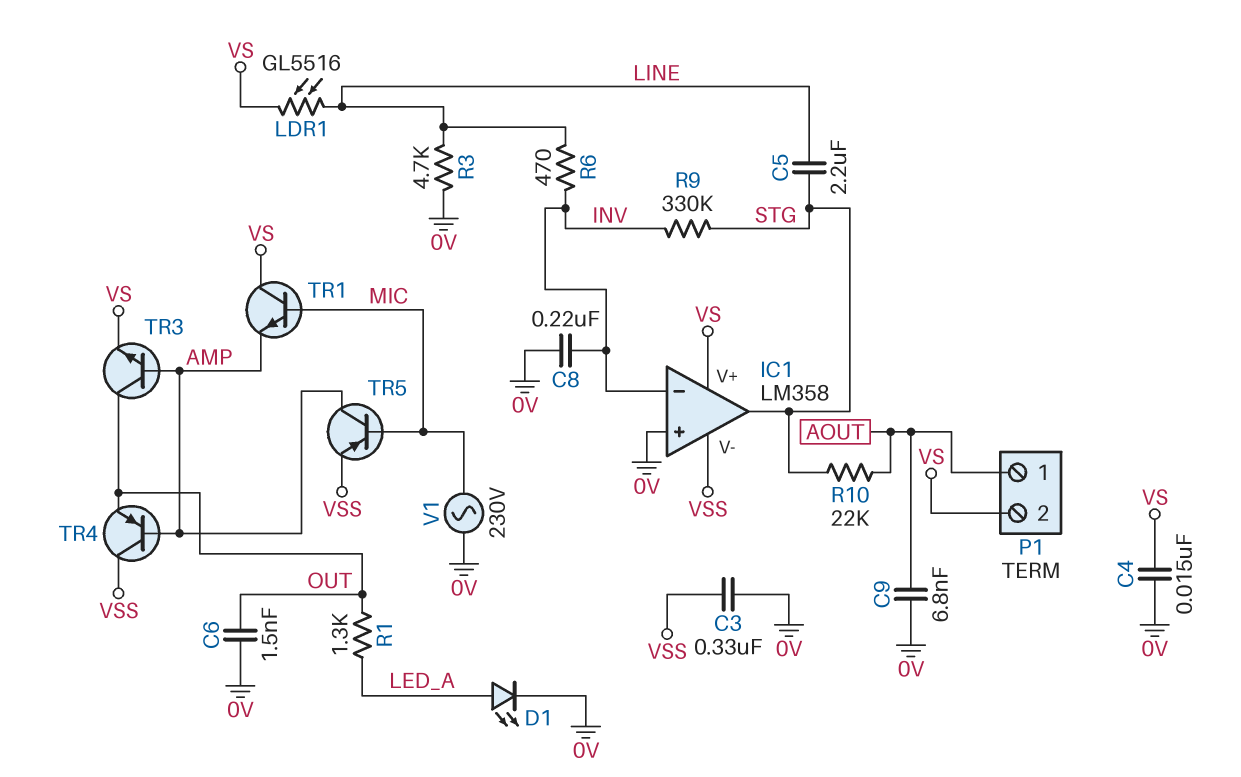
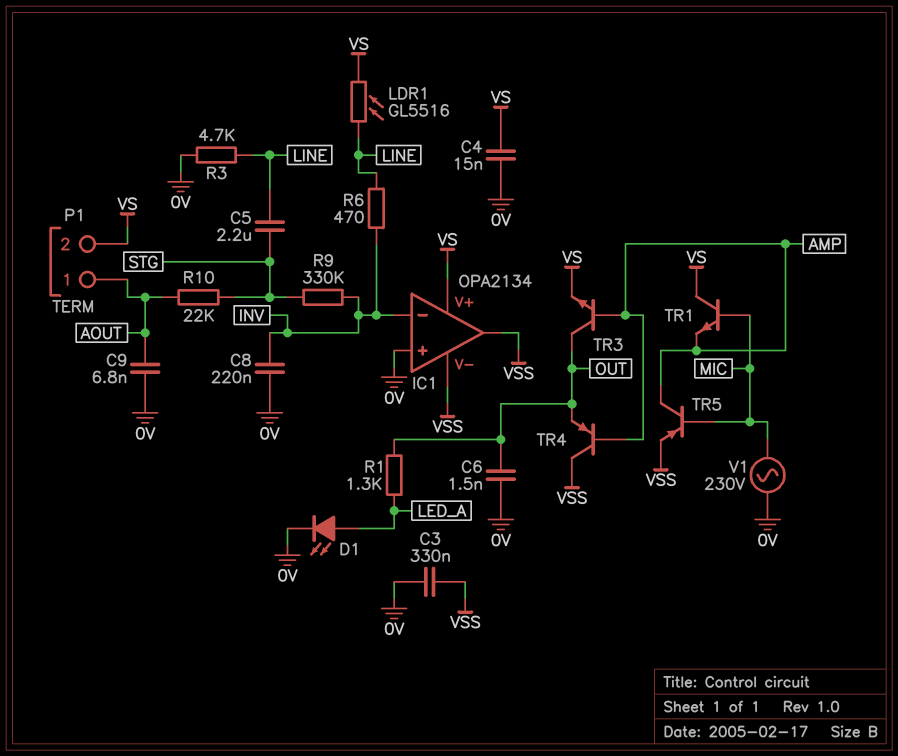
IC1: LM358 -> OPA2134
IC1 pin out: STG -> VSS

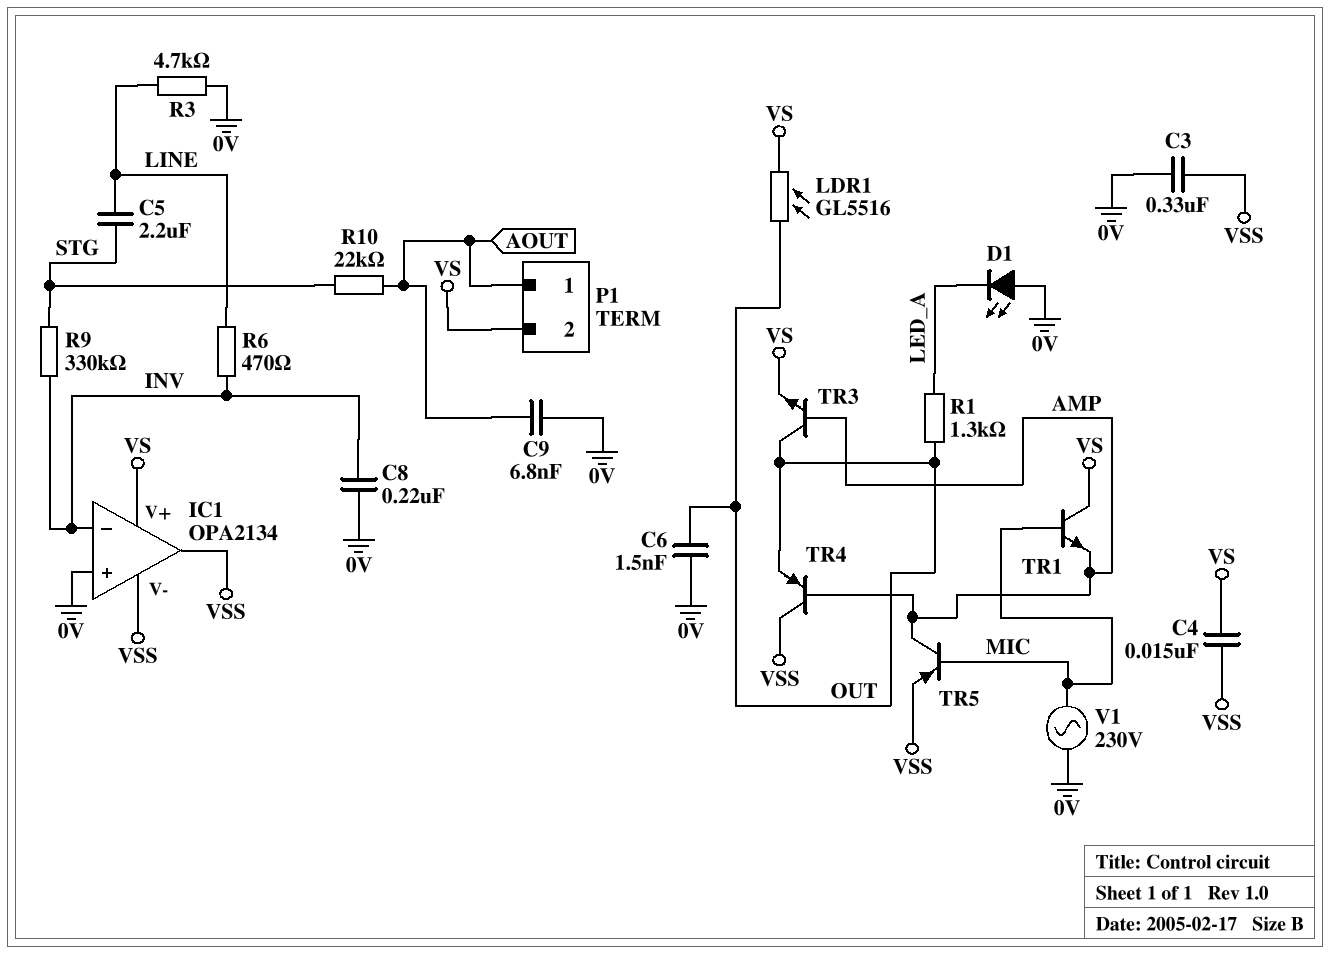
C4: 15nF (0V, VS) -> 15nF (VS, VSS)
D1: LED (A LED_A, K 0V) -> LED (A 0V, K LED_A)
LDR1: GL5516 (LINE, VS) -> GL5516 (OUT, VS)

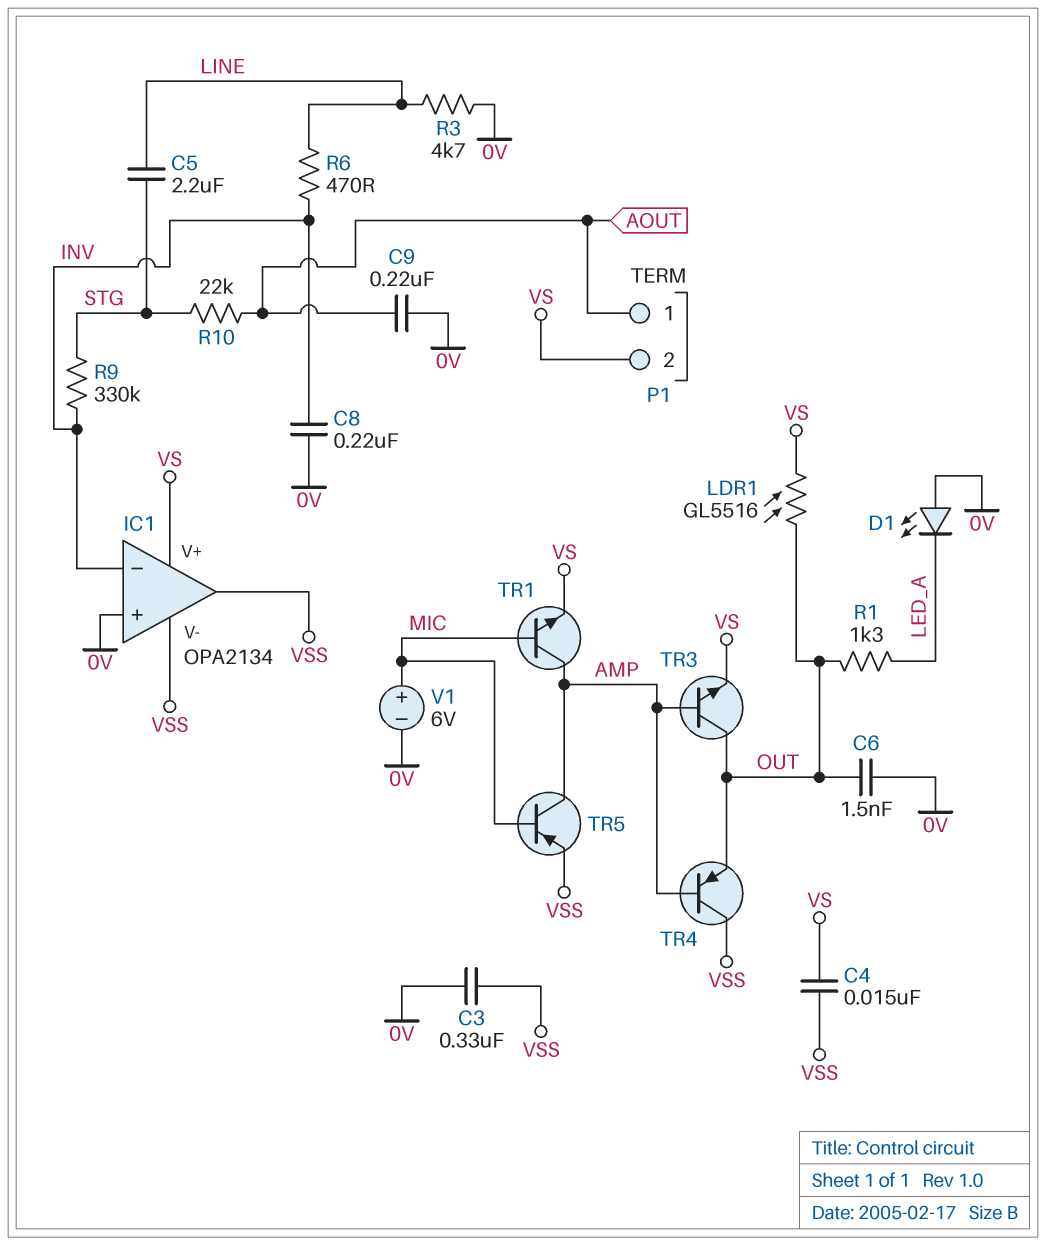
C9: 6.8nF (0V, AOUT) -> 220nF (0V, AOUT)
TR1: NPN (B MIC, C VS, E AMP) -> NPN (B MIC, C AMP, E VS)
V1: AC 230V (0V, MIC) -> 6V (plus MIC, minus 0V)

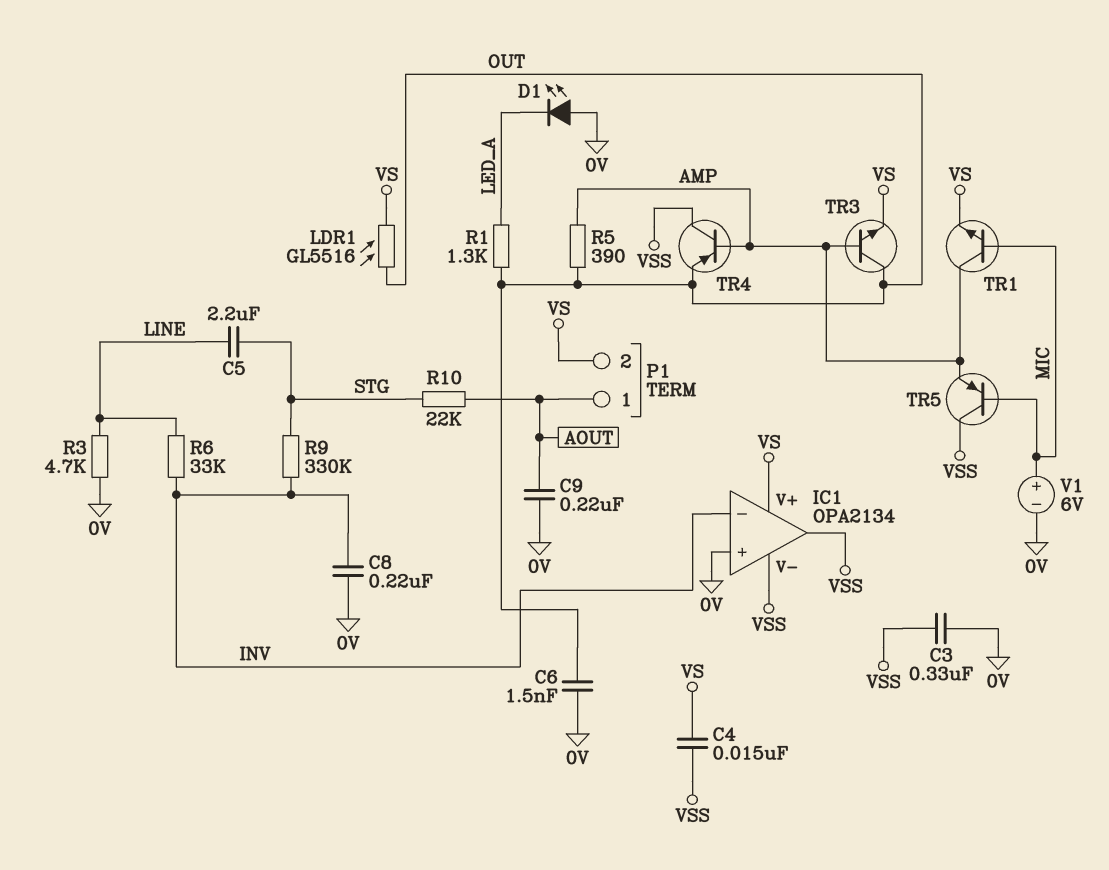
R5: none -> 390 (AMP, OUT)
R6: 470 (INV, LINE) -> 33k (INV, LINE)
TR5: PNP (B MIC, C AMP, E VSS) -> PNP (B MIC, C VSS, E AMP)

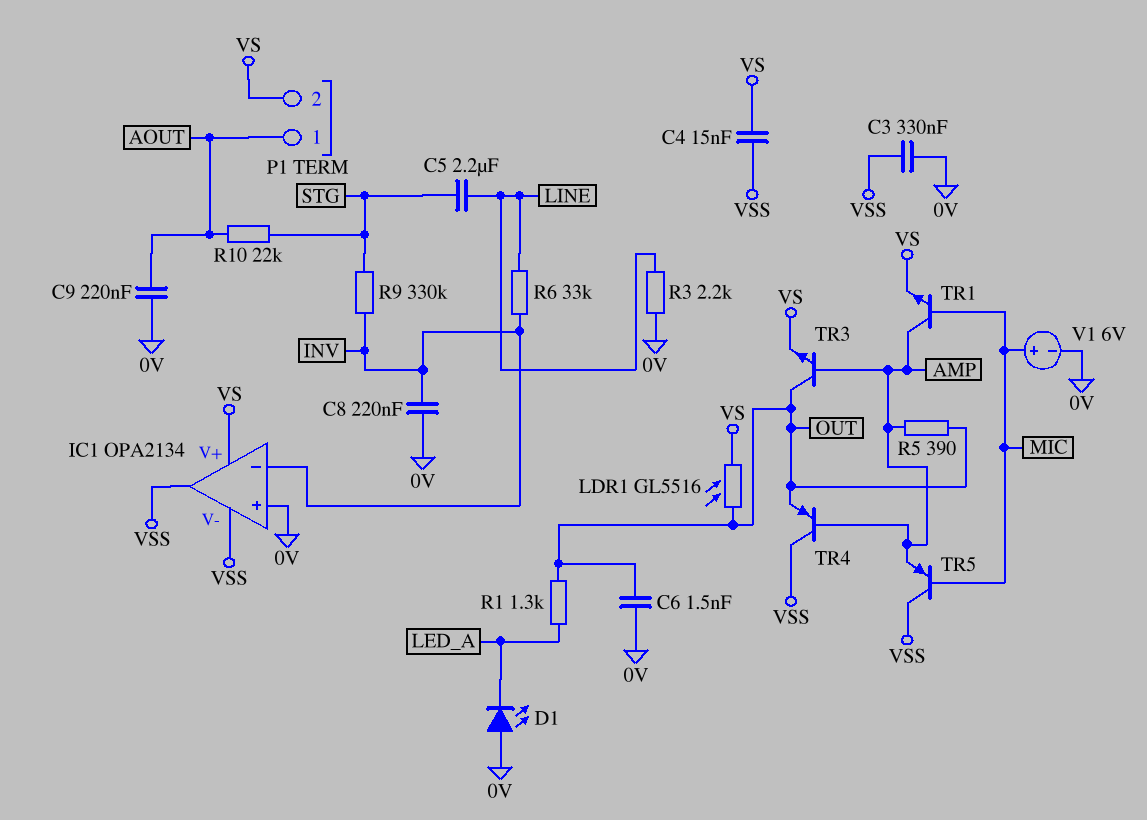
R3: 4.7k (0V, LINE) -> 2.2k (0V, LINE)

